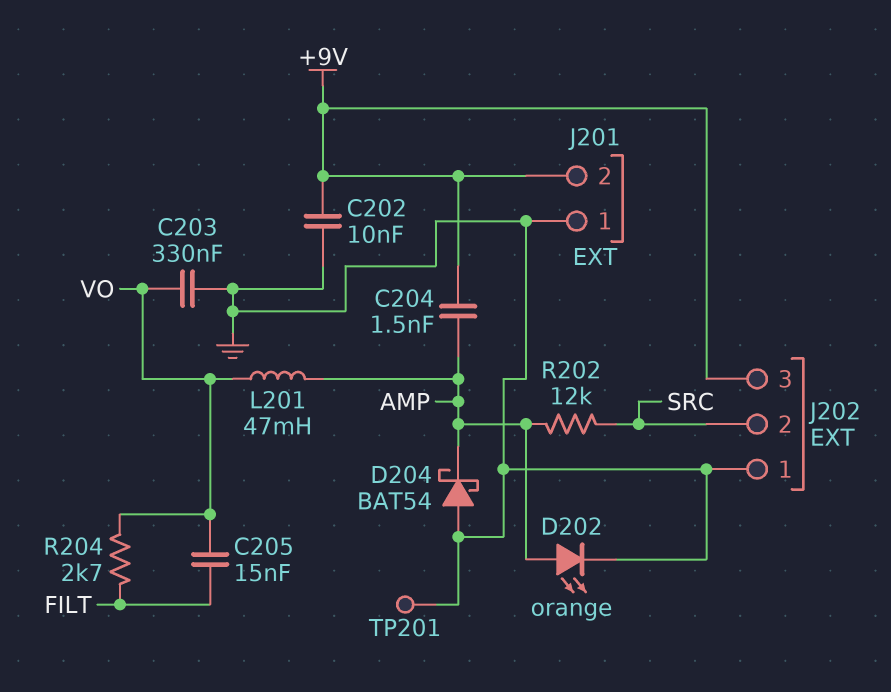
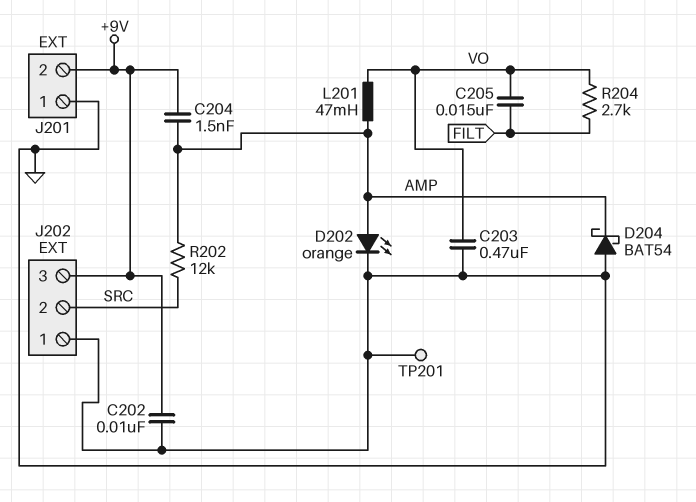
C203: 330nF (GND, VO) -> 470nF (GND, VO)

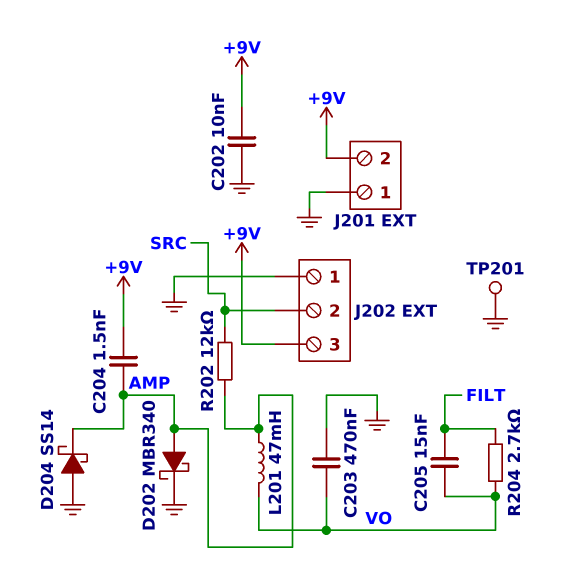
D202: LED orange (A AMP, K GND) -> schottky MBR340 (A AMP, K GND)
D204: schottky BAT54 (A GND, K AMP) -> schottky SS14 (A GND, K AMP)

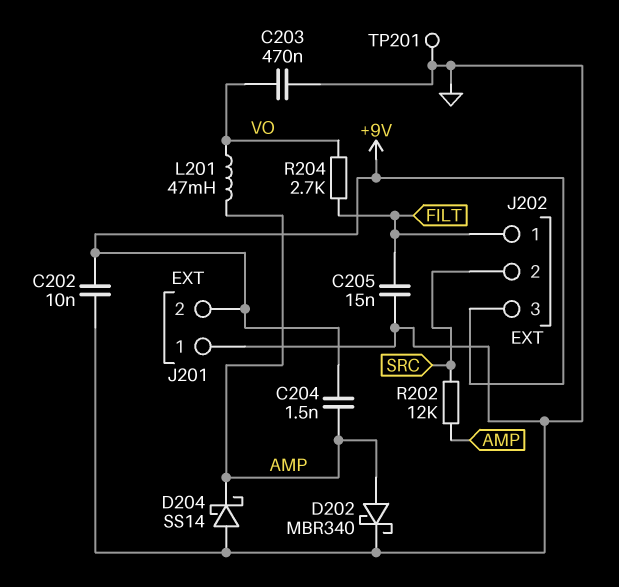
C205: 15nF (FILT, VO) -> 15nF (FILT, GND)
J202 pin 1: GND -> FILT

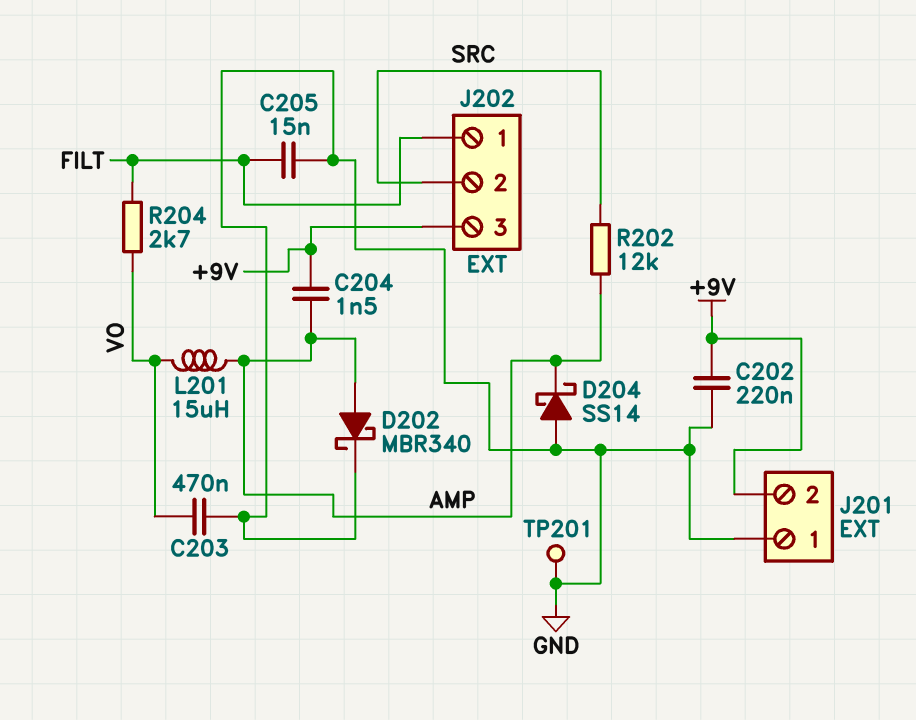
C202: 10nF (+9V, GND) -> 220nF (+9V, GND)
L201: 47mH (AMP, VO) -> 15uH (AMP, VO)

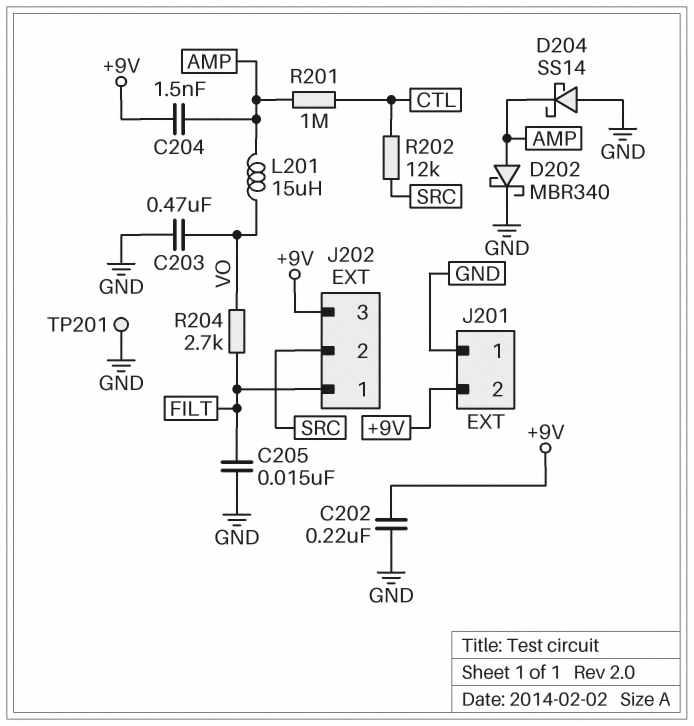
R201: none -> 1M (AMP, CTL)
R202: 12k (AMP, SRC) -> 12k (CTL, SRC)

